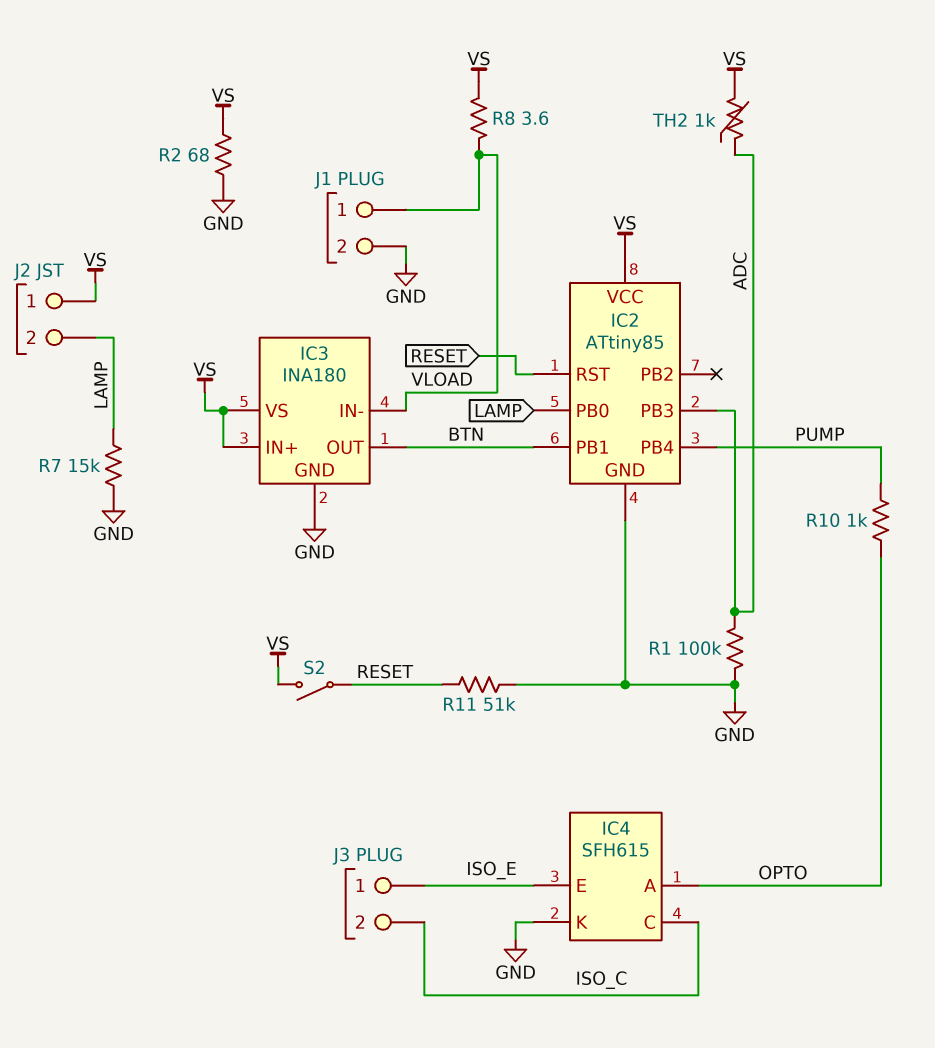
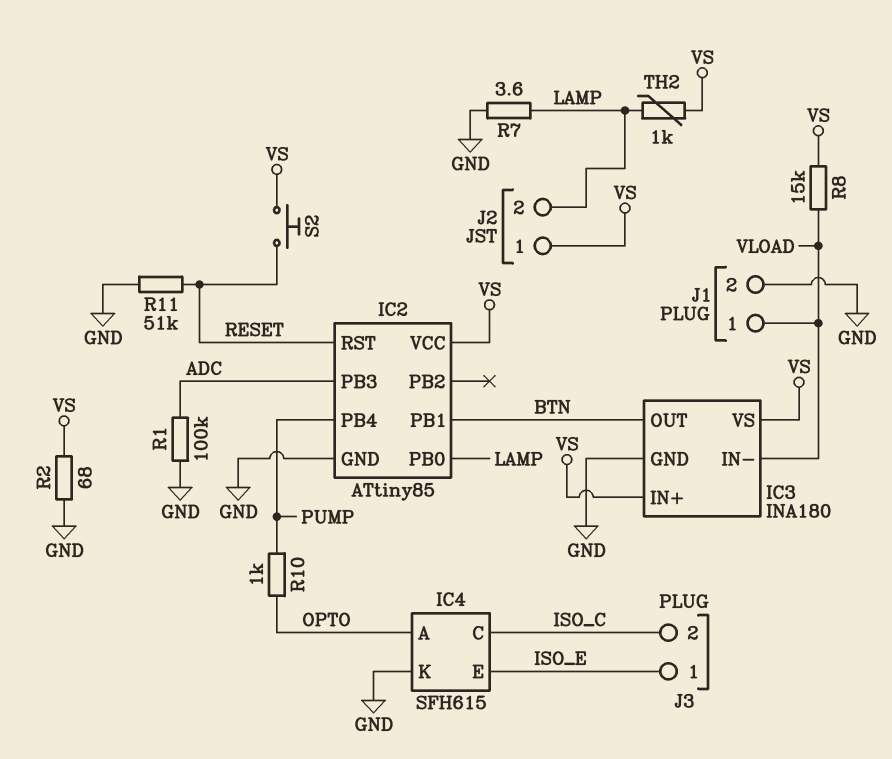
R7: 15k (GND, LAMP) -> 3.6 (GND, LAMP)
R8: 3.6 (VLOAD, VS) -> 15k (VLOAD, VS)
S2: switch (RESET, VS) -> button (RESET, VS)
TH2: 1k (ADC, VS) -> 1k (LAMP, VS)

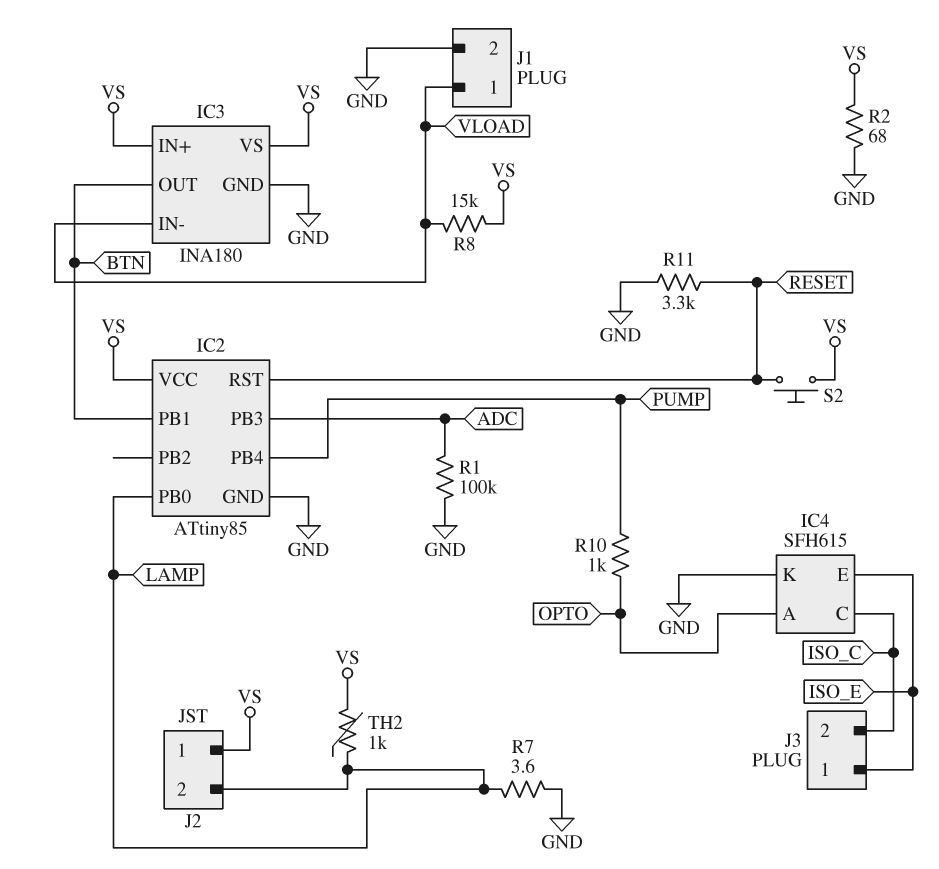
R11: 51k (GND, RESET) -> 3.3k (GND, RESET)

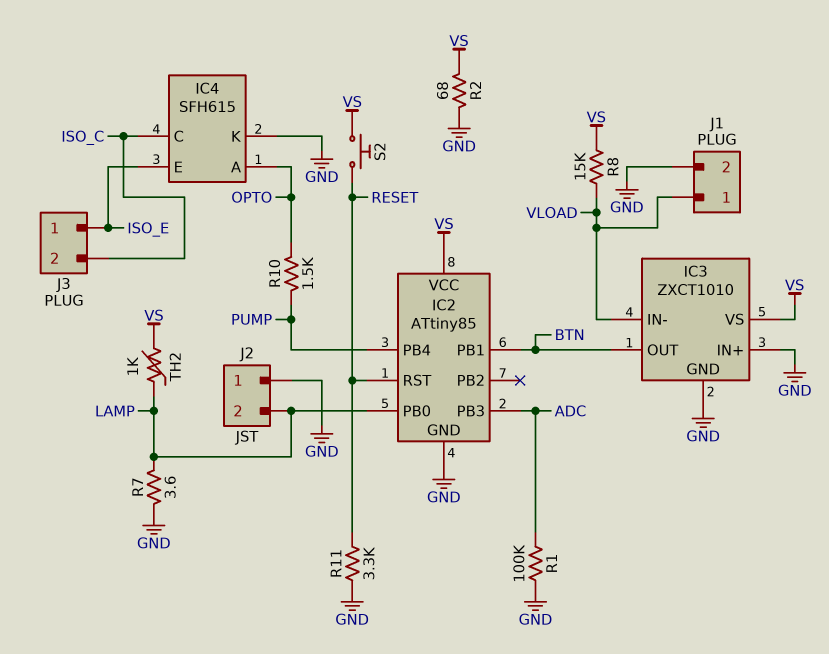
IC3: INA180 -> ZXCT1010
IC3 pin IN+: VS -> GND
J2 pin 1: VS -> GND
R10: 1k (OPTO, PUMP) -> 1.5k (OPTO, PUMP)

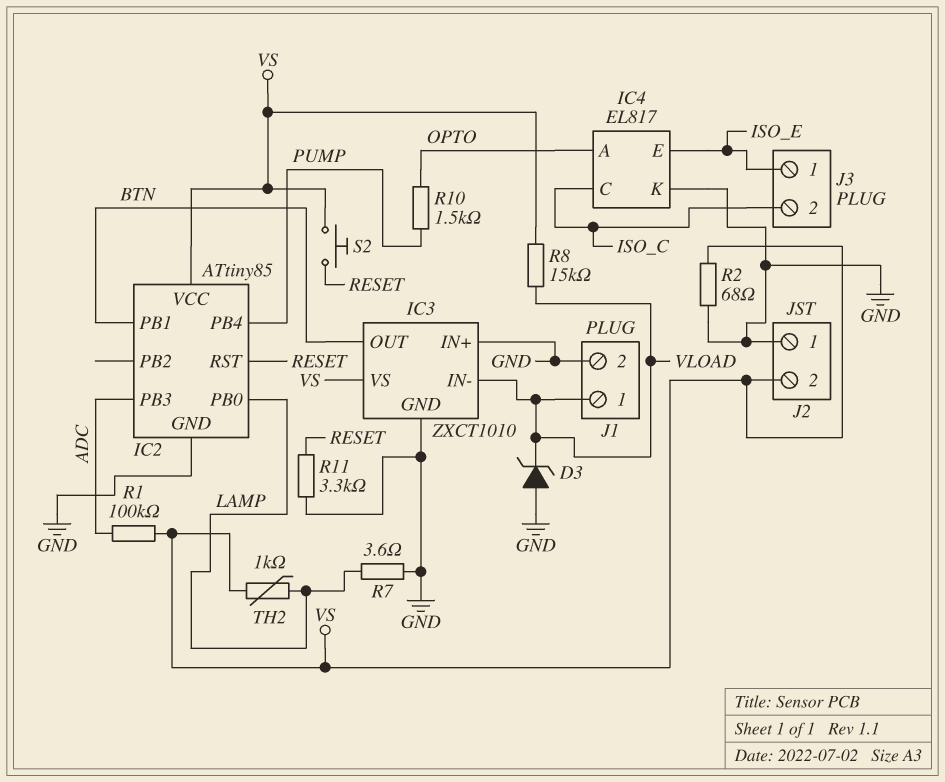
D3: none -> zener (A GND, K VLOAD)
IC4: SFH615 -> EL817
J2 pin 2: LAMP -> VS
R1: 100k (ADC, GND) -> 100k (ADC, VS)

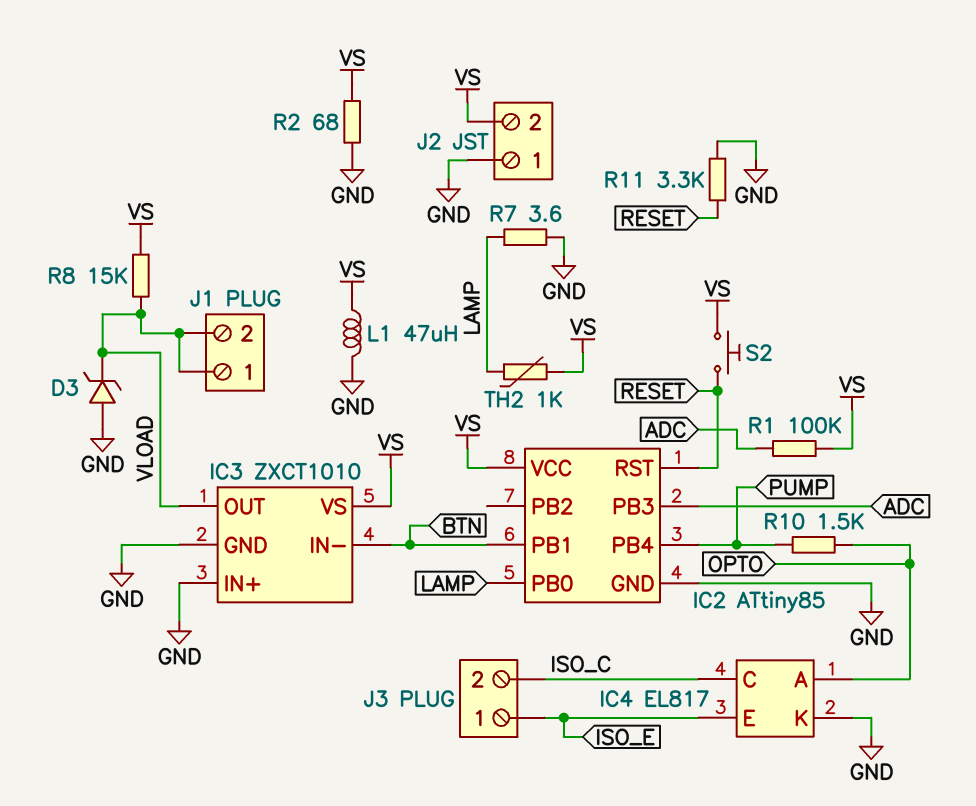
IC3 pin IN-: VLOAD -> BTN
IC3 pin OUT: BTN -> VLOAD
J1 pin 2: GND -> VLOAD
L1: none -> 47uH (GND, VS)

